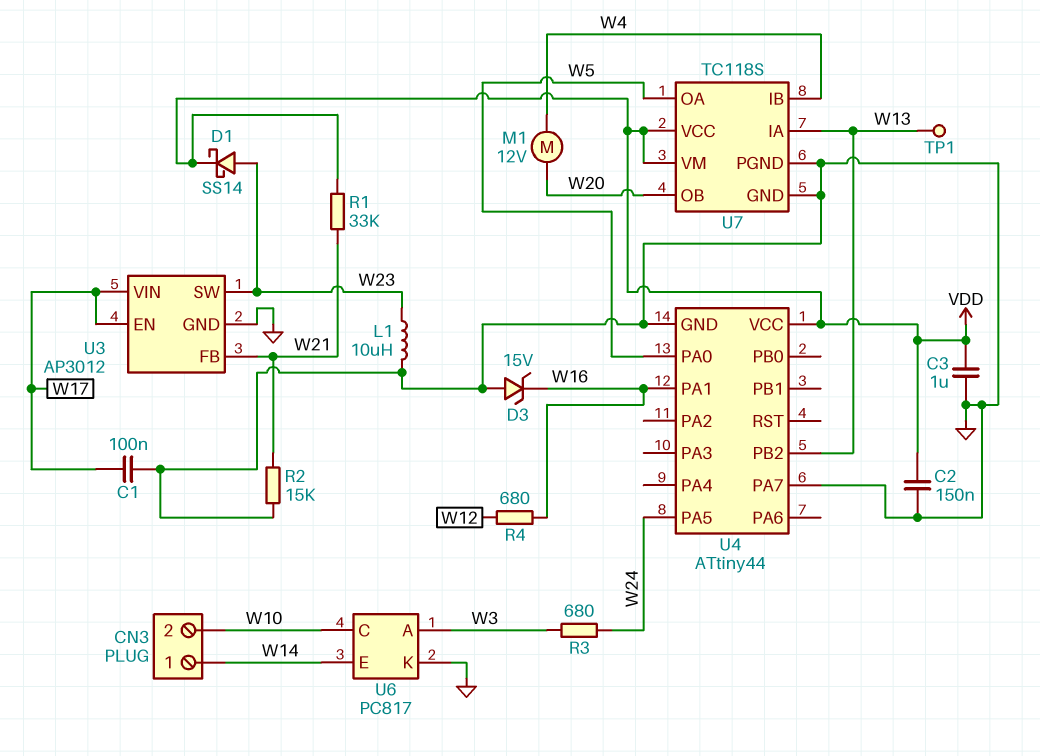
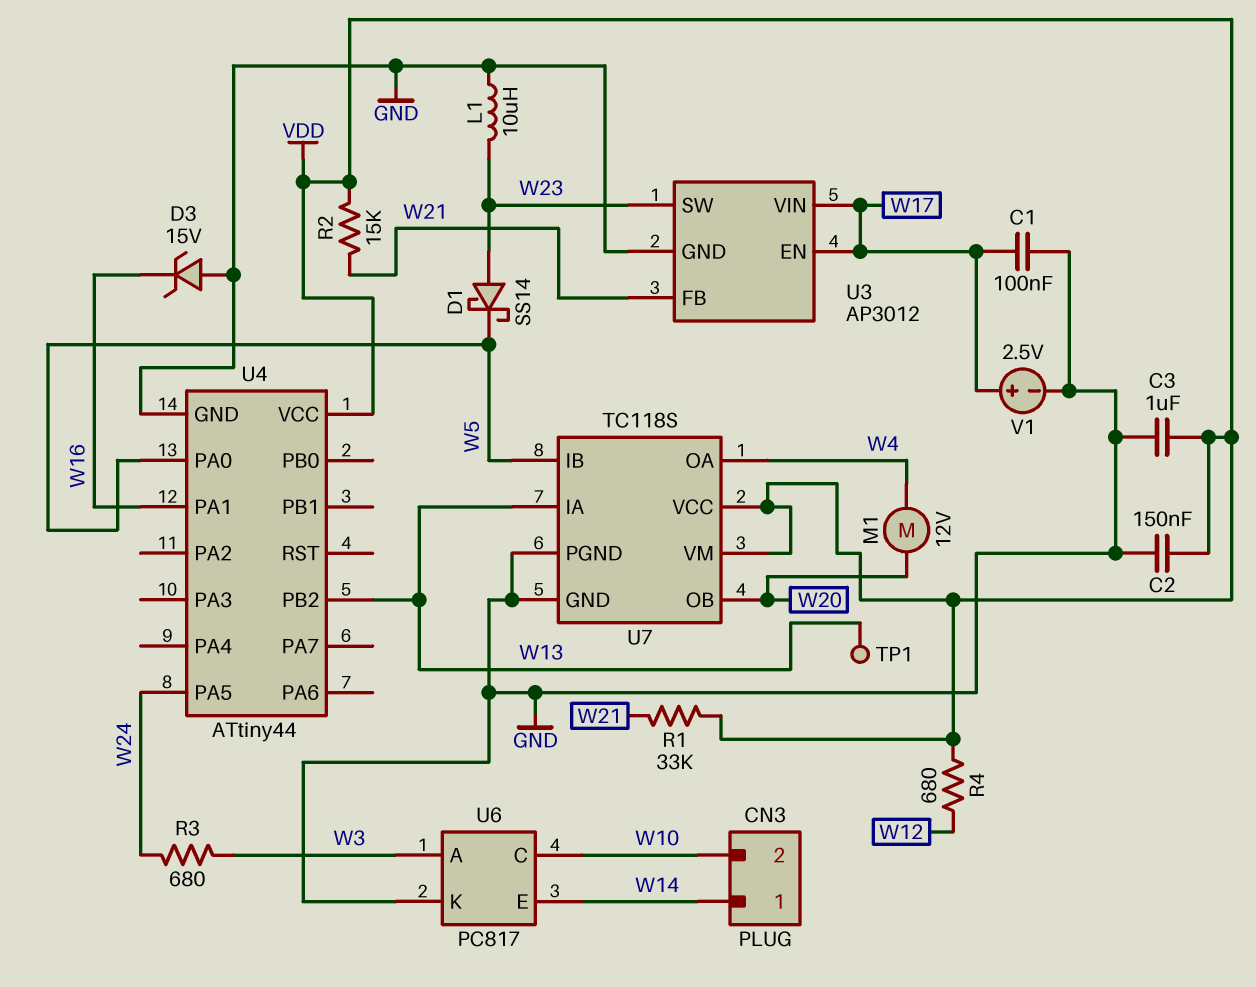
D1: schottky SS14 (A W23, K VDD) -> schottky SS14 (A W23, K W5)
R2: 15k (GND, W21) -> 15k (VDD, W21)
R4: 680 (W12, W16) -> 680 (VDD, W12)
U4 pin PA7: GND -> none
U7 pin IB: W4 -> W5
U7 pin OA: W5 -> W4
V1: none -> 2.5V (plus W17, minus GND)

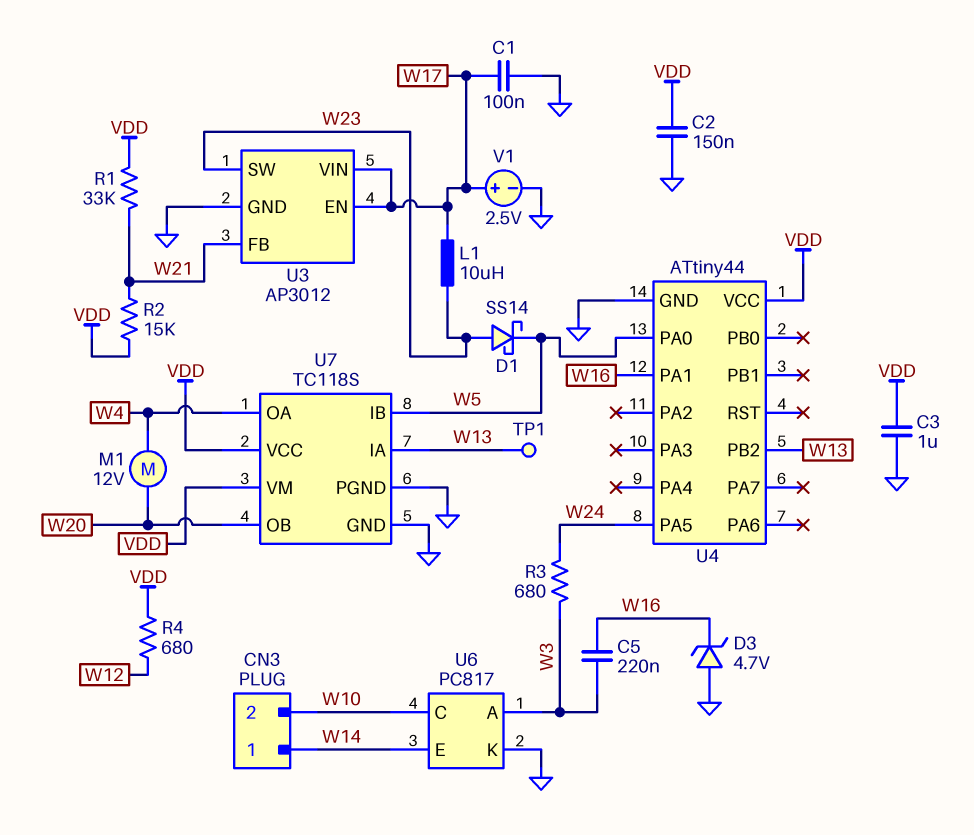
C5: none -> 220nF (W3, W16)
D3: zener 15V (A GND, K W16) -> zener 4.7V (A GND, K W16)
L1: 10uH (GND, W23) -> 10uH (W17, W23)

